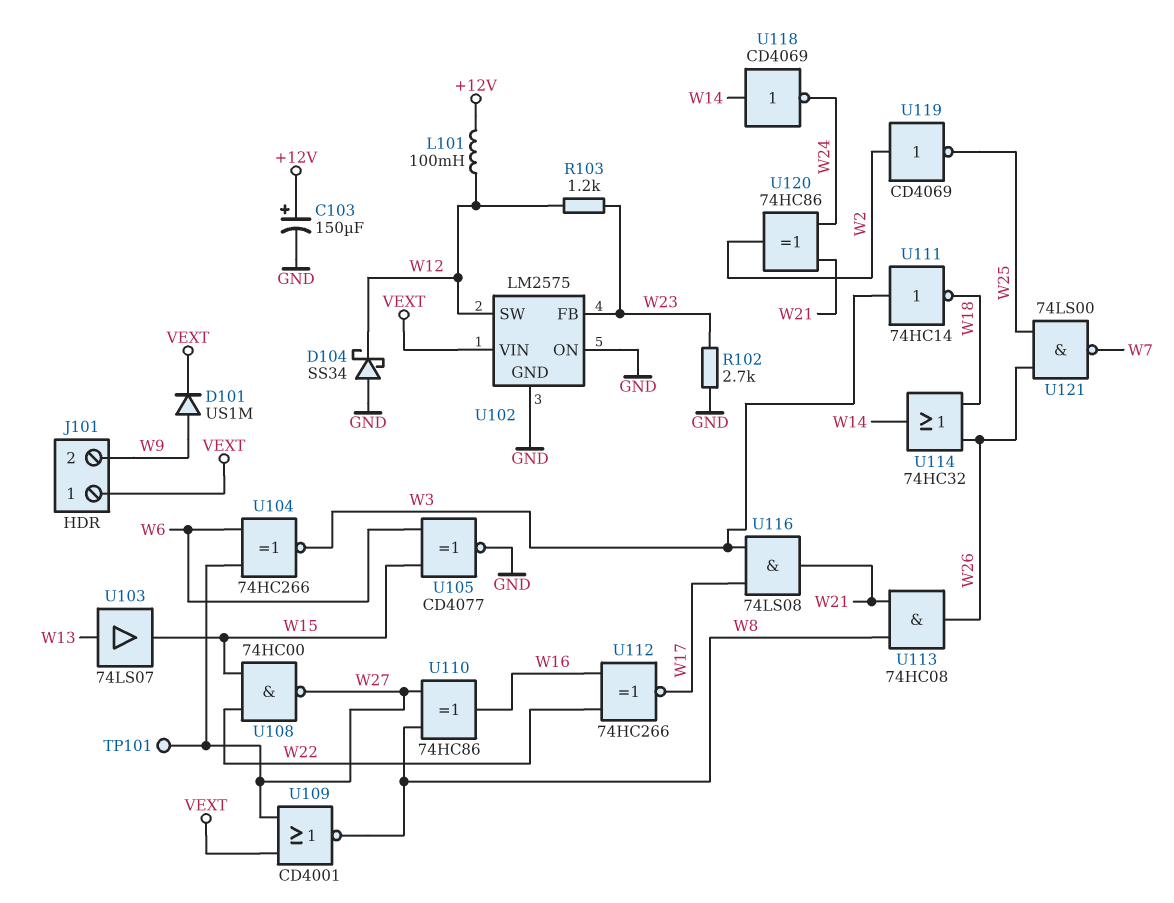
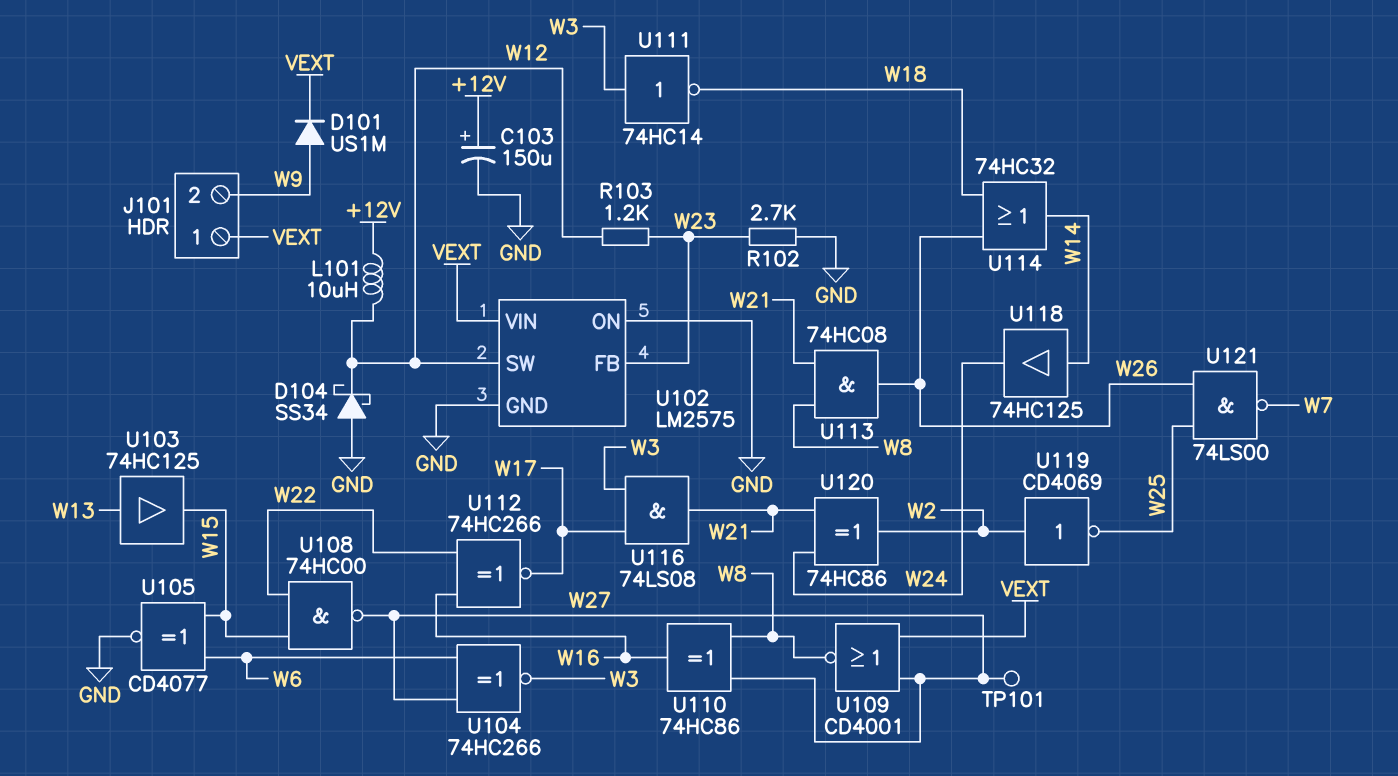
L101: 100mH (+12V, W12) -> 10uH (+12V, W12)
U103: buffer 74LS07 (in W13, out W15) -> buffer 74HC125 (in W13, out W15)
U118: NOT CD4069 (in W14, out W24) -> buffer 74HC125 (in W14, out W24)

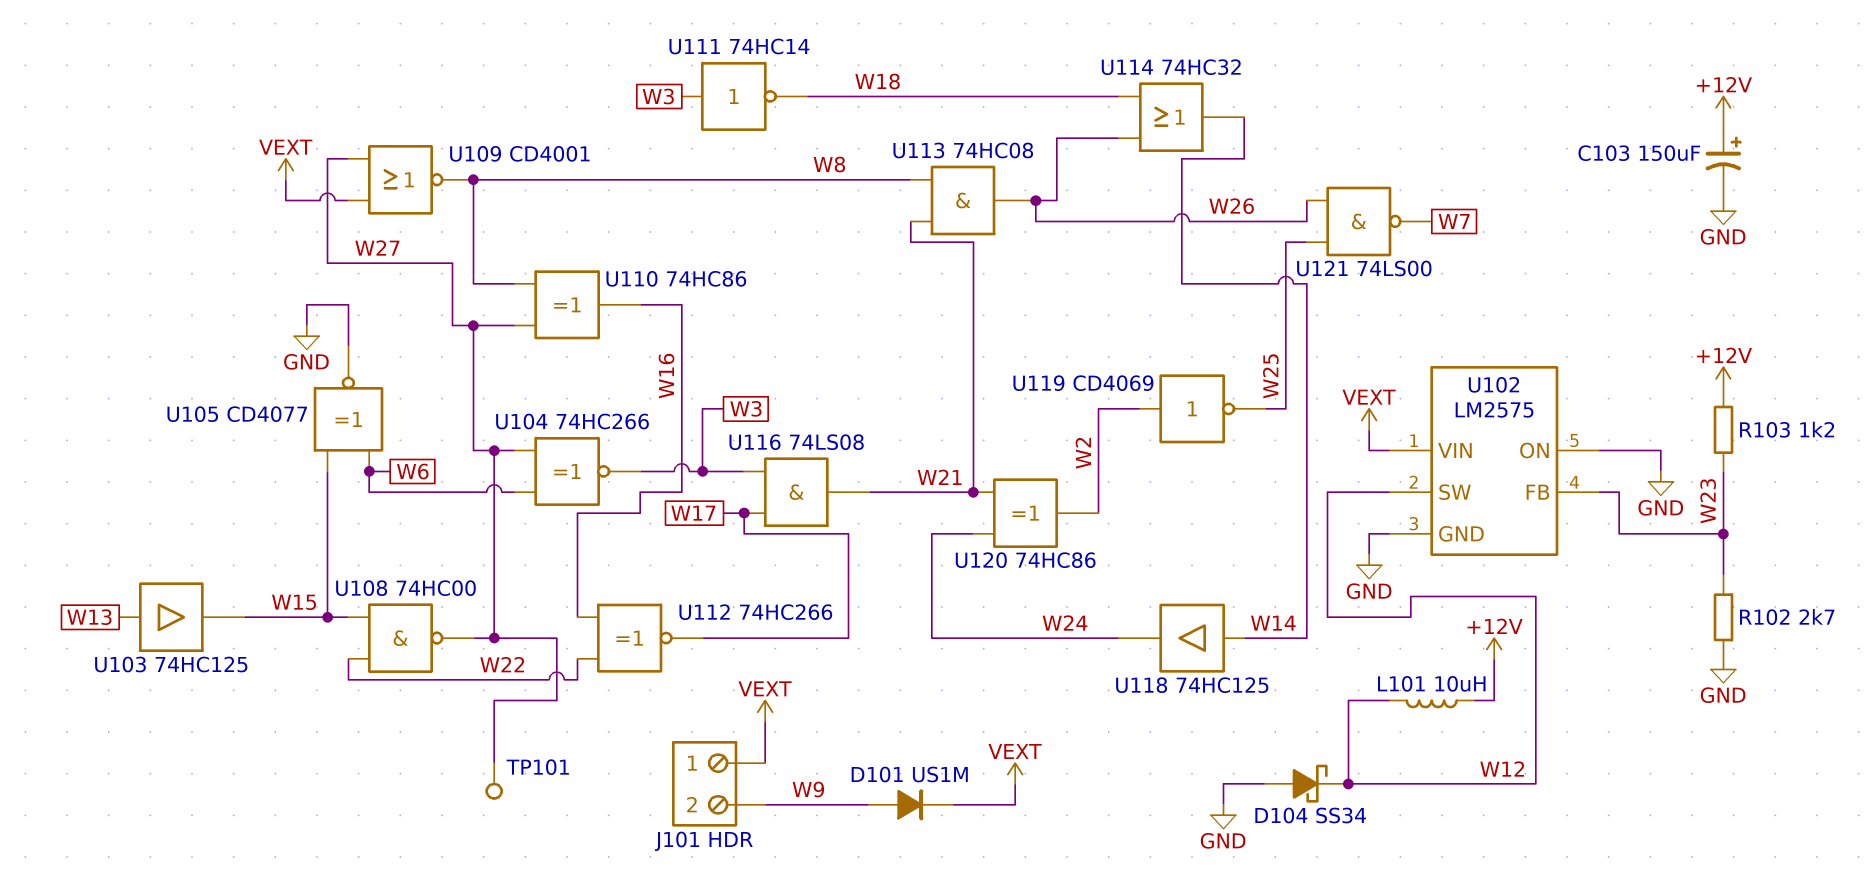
R103: 1.2k (W12, W23) -> 1.2k (+12V, W23)

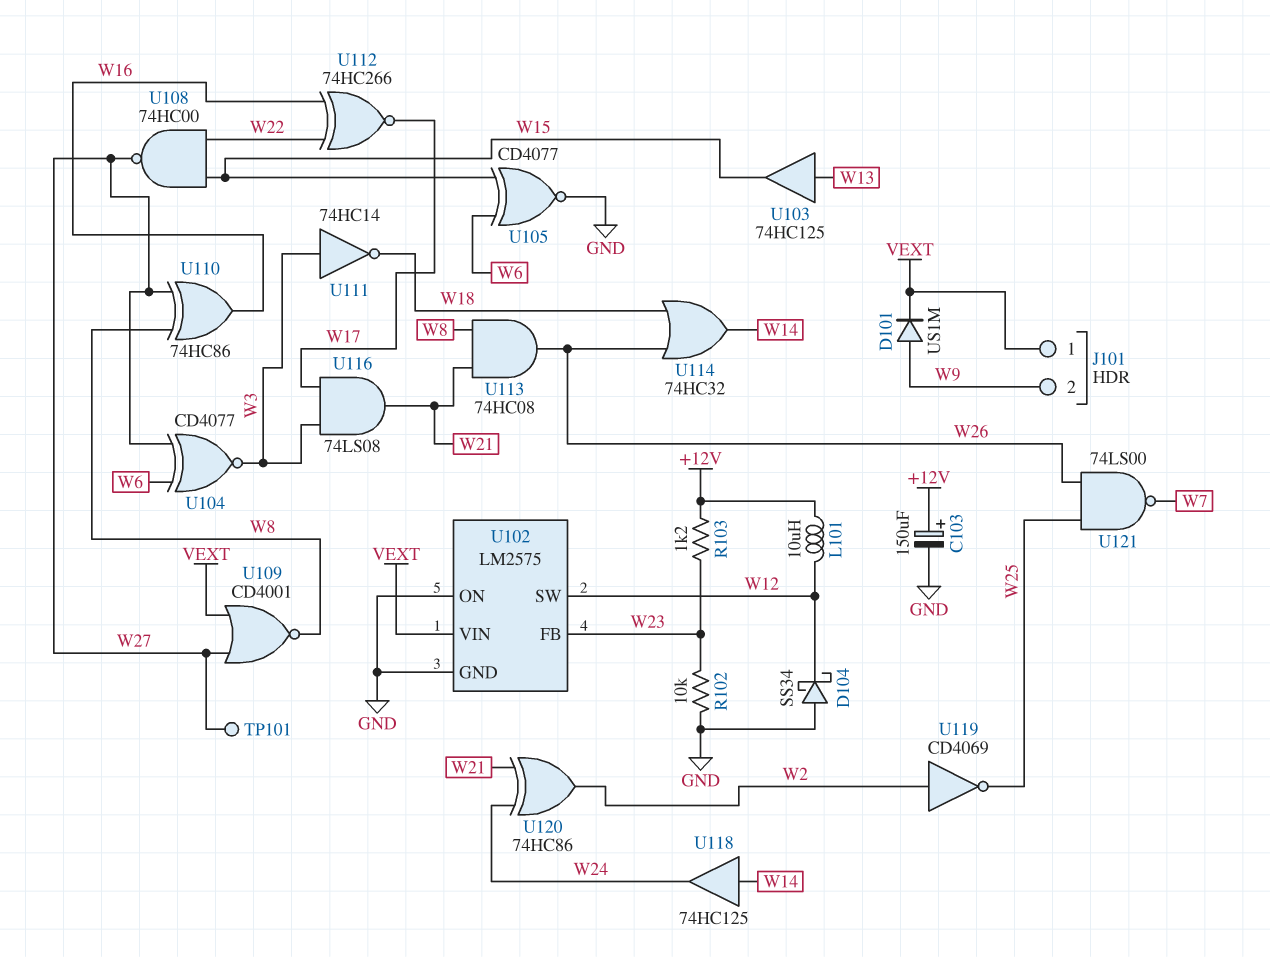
R102: 2.7k (GND, W23) -> 10k (GND, W23)
U104: XNOR 74HC266 (in W6, in W27, out W3) -> XNOR CD4077 (in W6, in W27, out W3)

